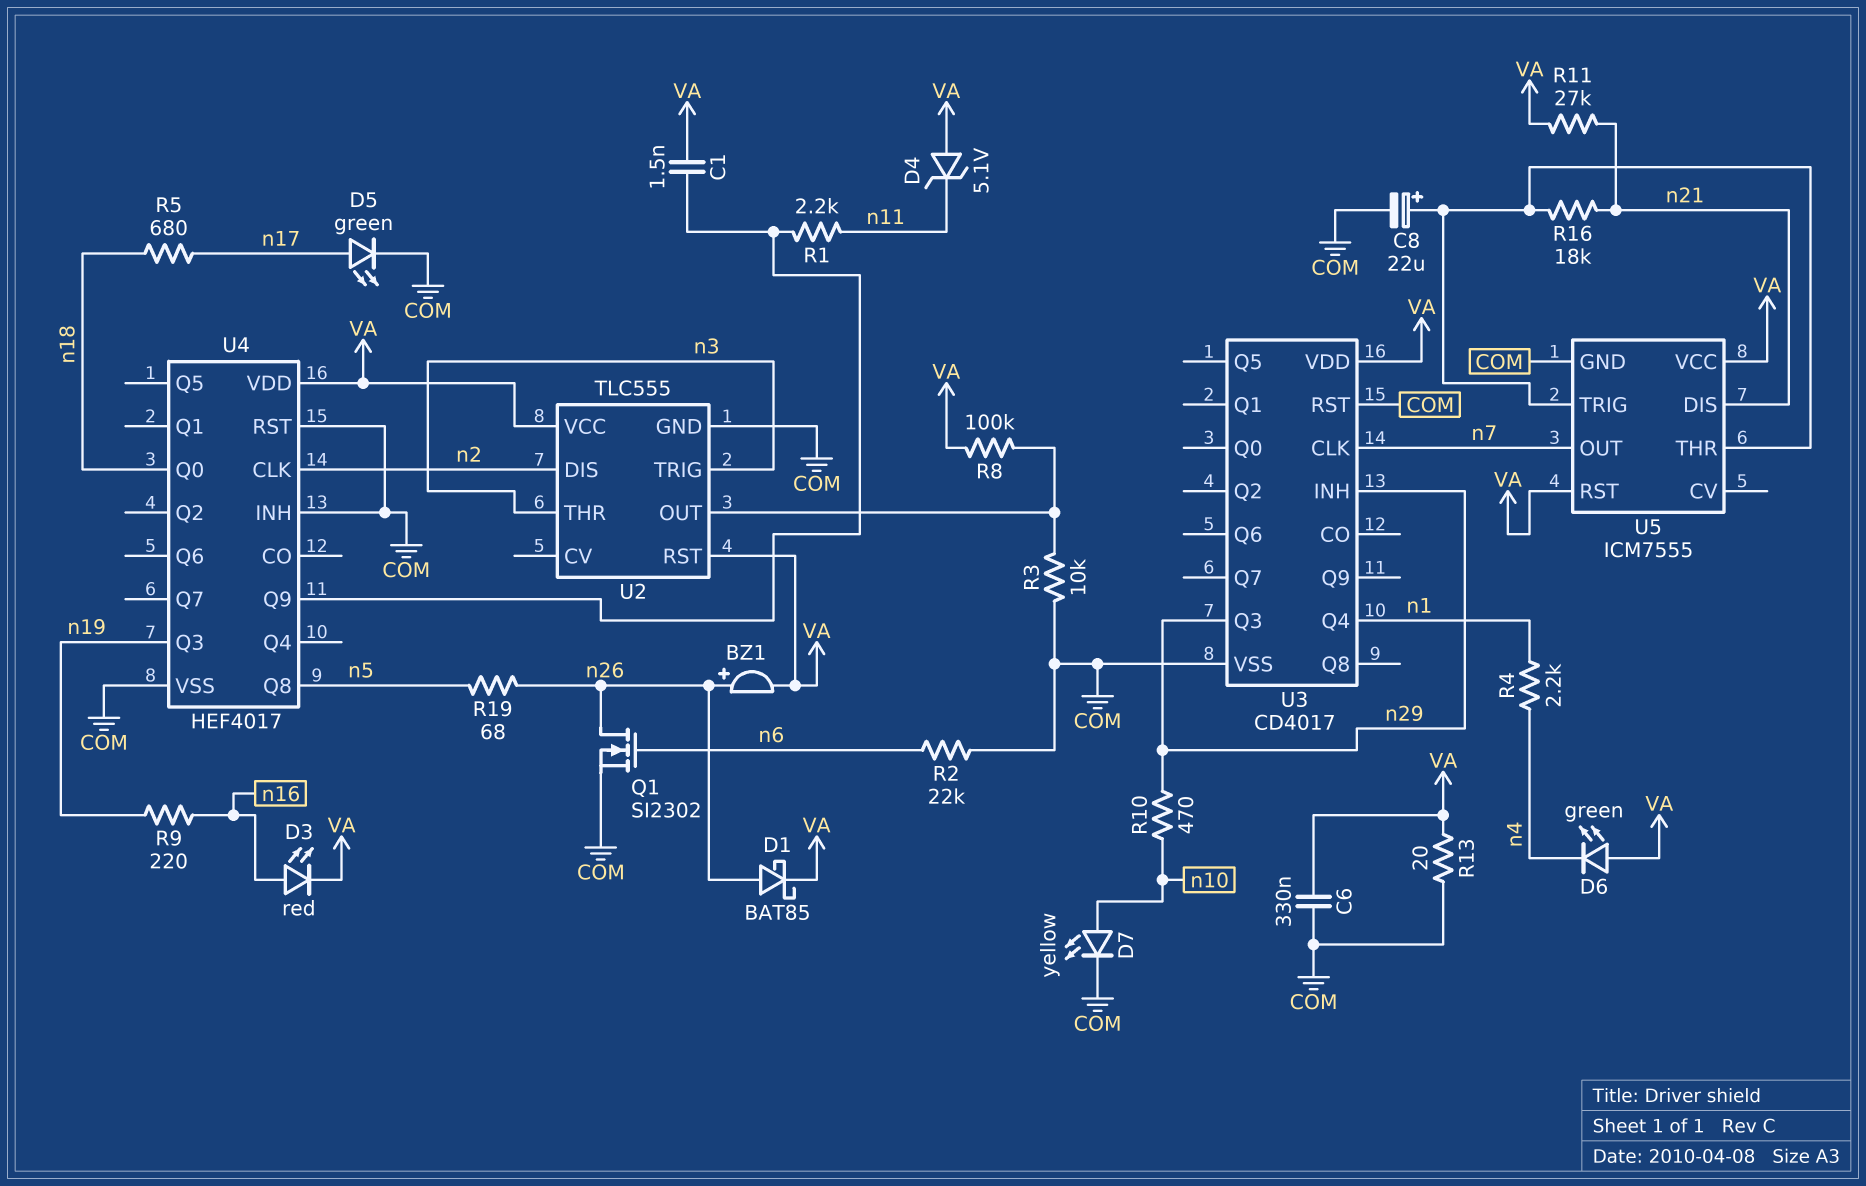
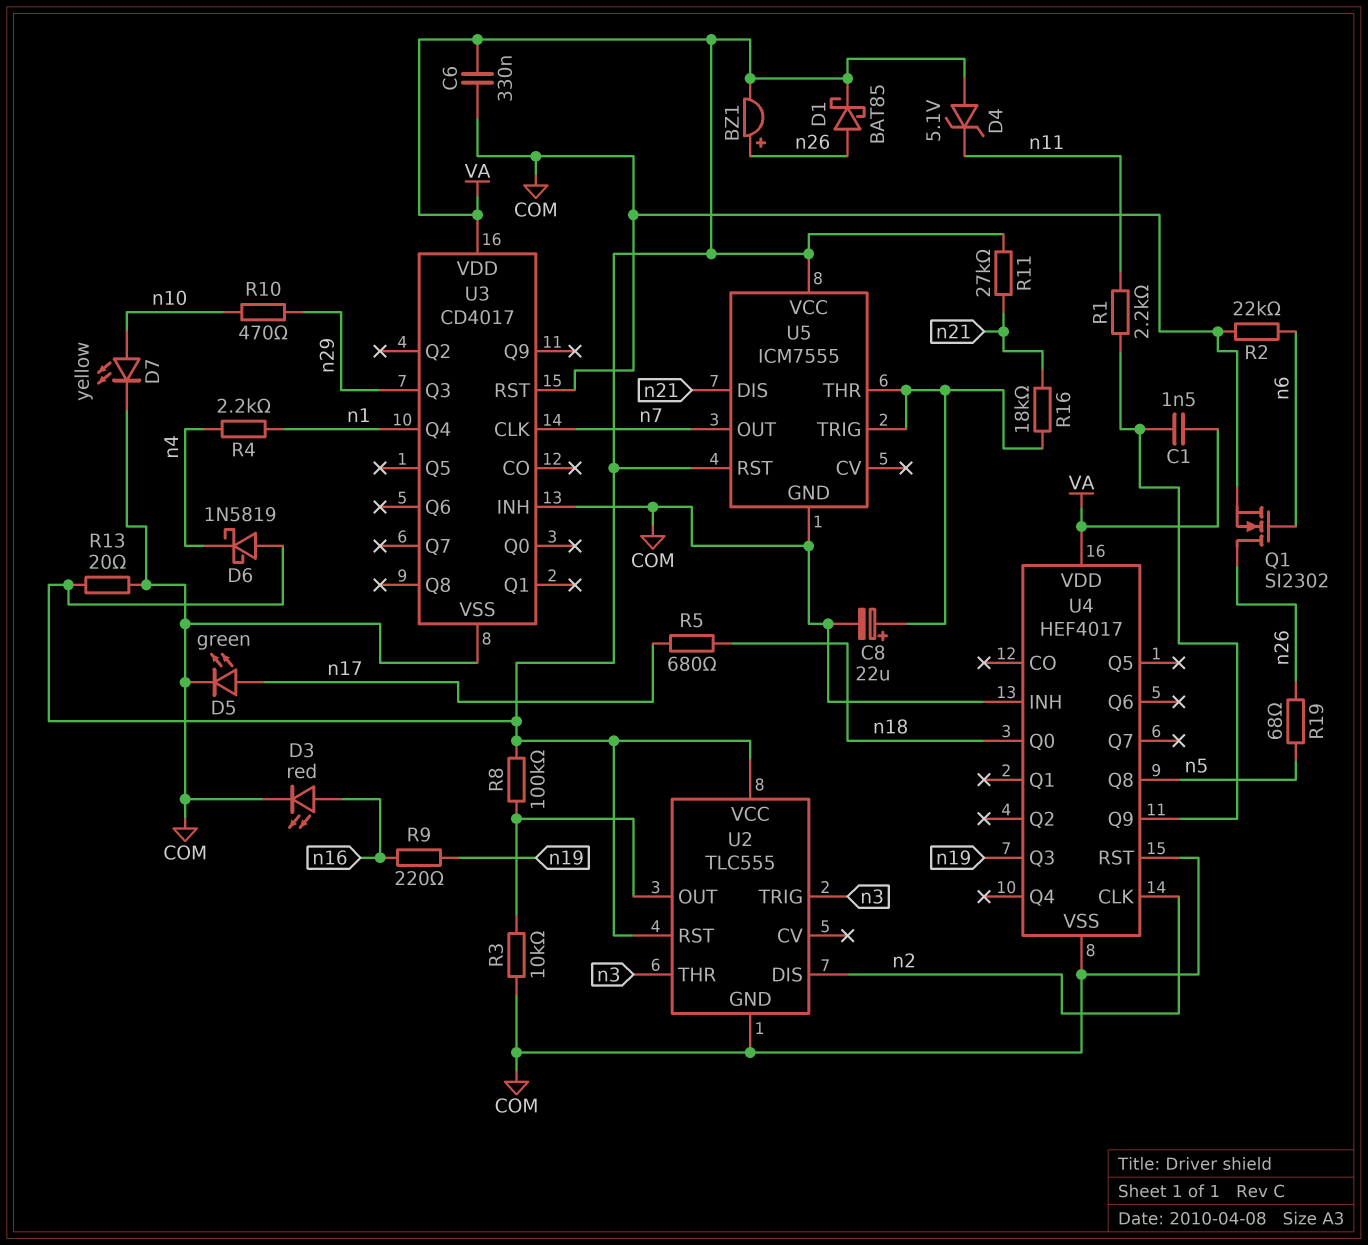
D3: LED red (A n16, K VA) -> LED red (A n16, K COM)
D6: LED green (A VA, K n4) -> schottky 1N5819 (A VA, K n4)
U3 pin INH: n29 -> COM

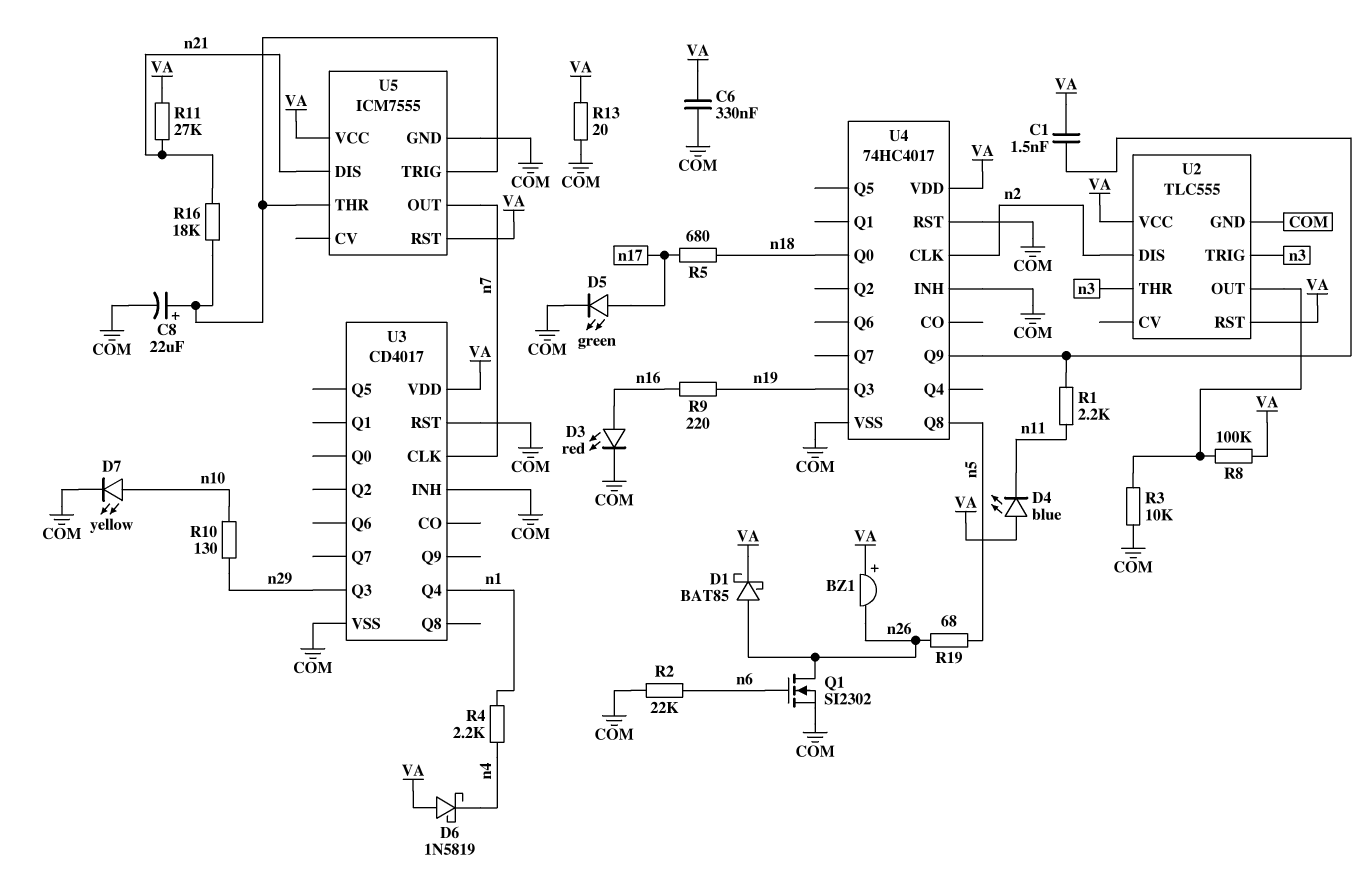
BZ1: buzzer (plus n26, minus VA) -> buzzer (plus VA, minus n26)
D4: zener 5.1V (A VA, K n11) -> LED blue (A VA, K n11)
R10: 470 (n10, n29) -> 130 (n10, n29)
U4: HEF4017 -> 74HC4017

